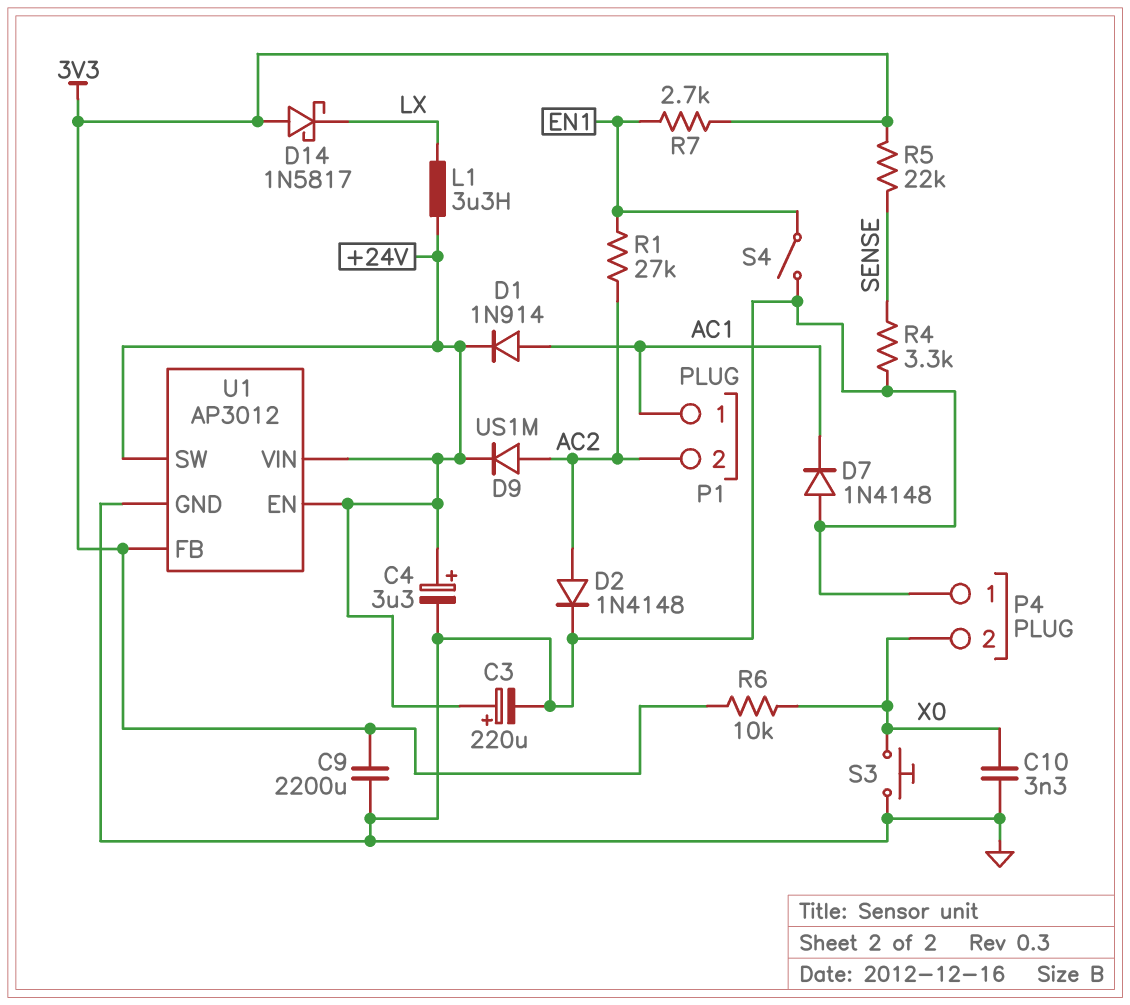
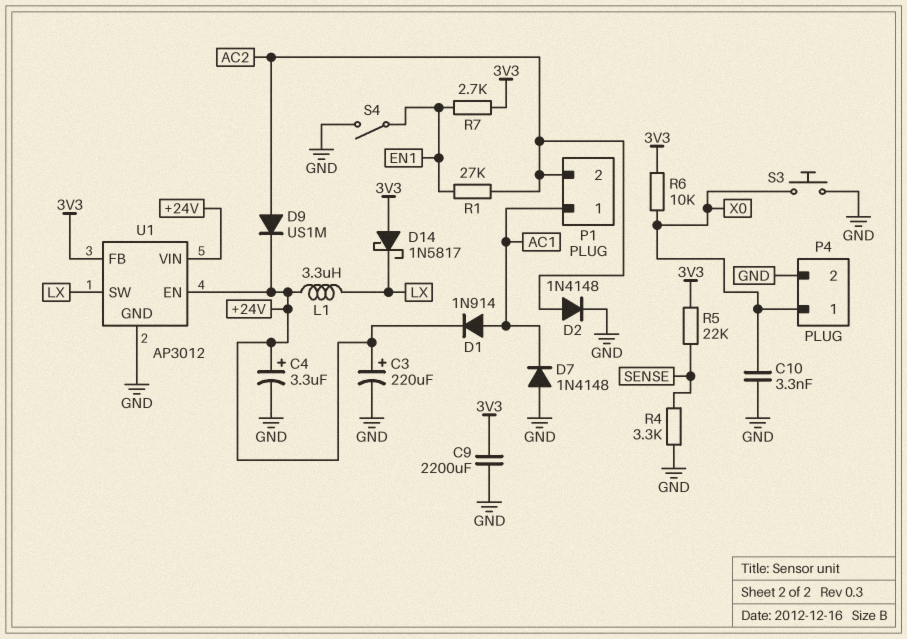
P4 pin 1: GND -> X0
P4 pin 2: X0 -> GND
U1 pin SW: +24V -> LX

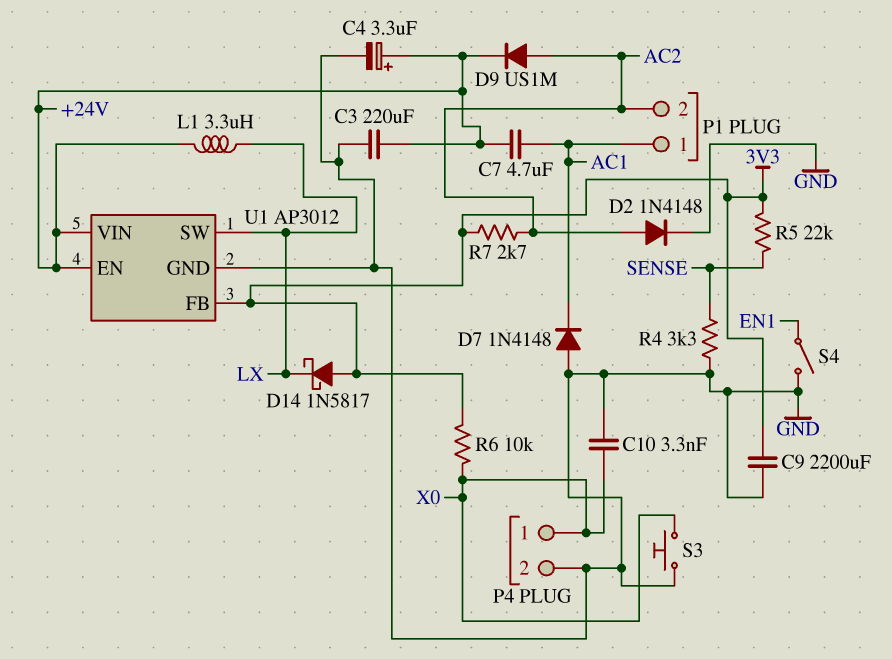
C3: 220uF (plus +24V, minus GND) -> 220uF (+24V, GND)
C7: none -> 4.7uF (+24V, AC1)
D1: diode 1N914 (A AC1, K +24V) -> none
R1: 27k (AC2, EN1) -> none
R7: 2.7k (3V3, EN1) -> 2.7k (3V3, AC2)

